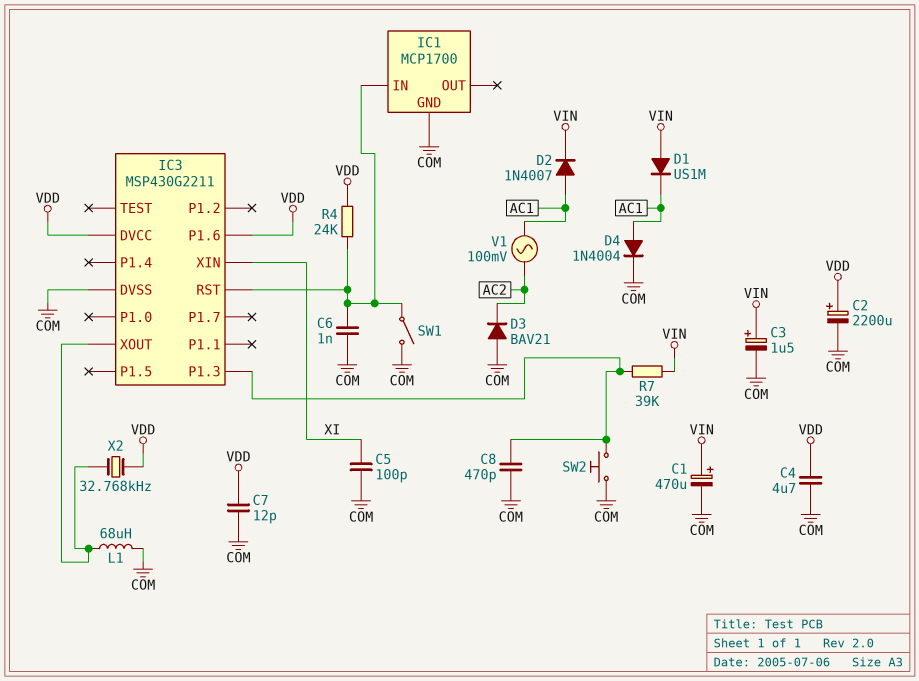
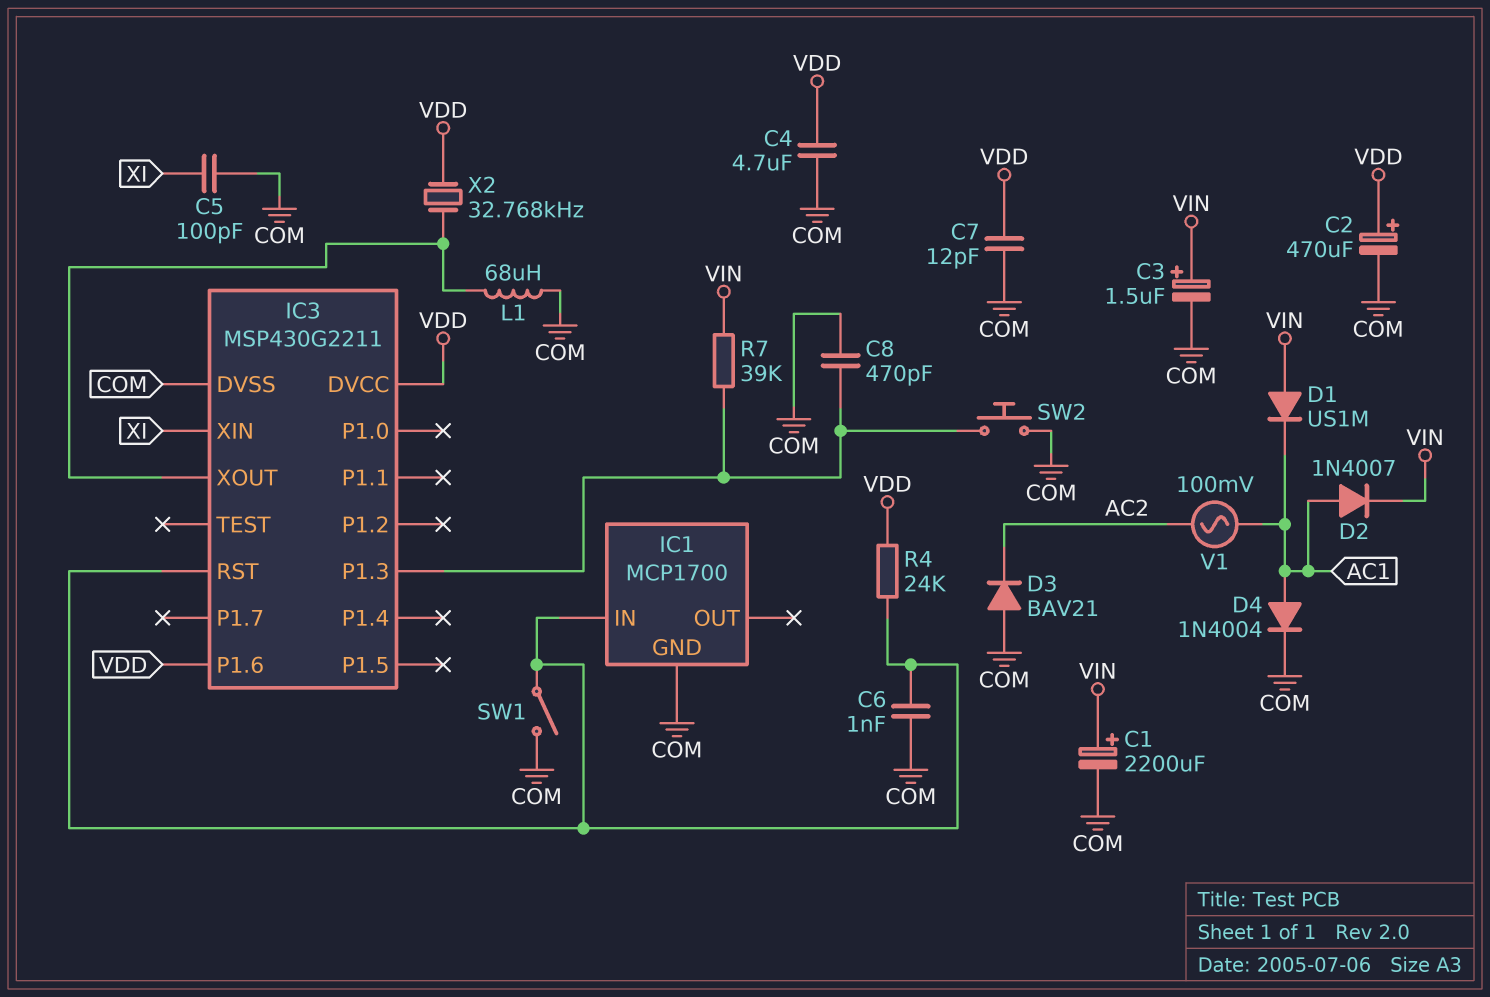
C1: 470uF (plus VIN, minus COM) -> 2200uF (plus VIN, minus COM)
C2: 2200uF (plus VDD, minus COM) -> 470uF (plus VDD, minus COM)

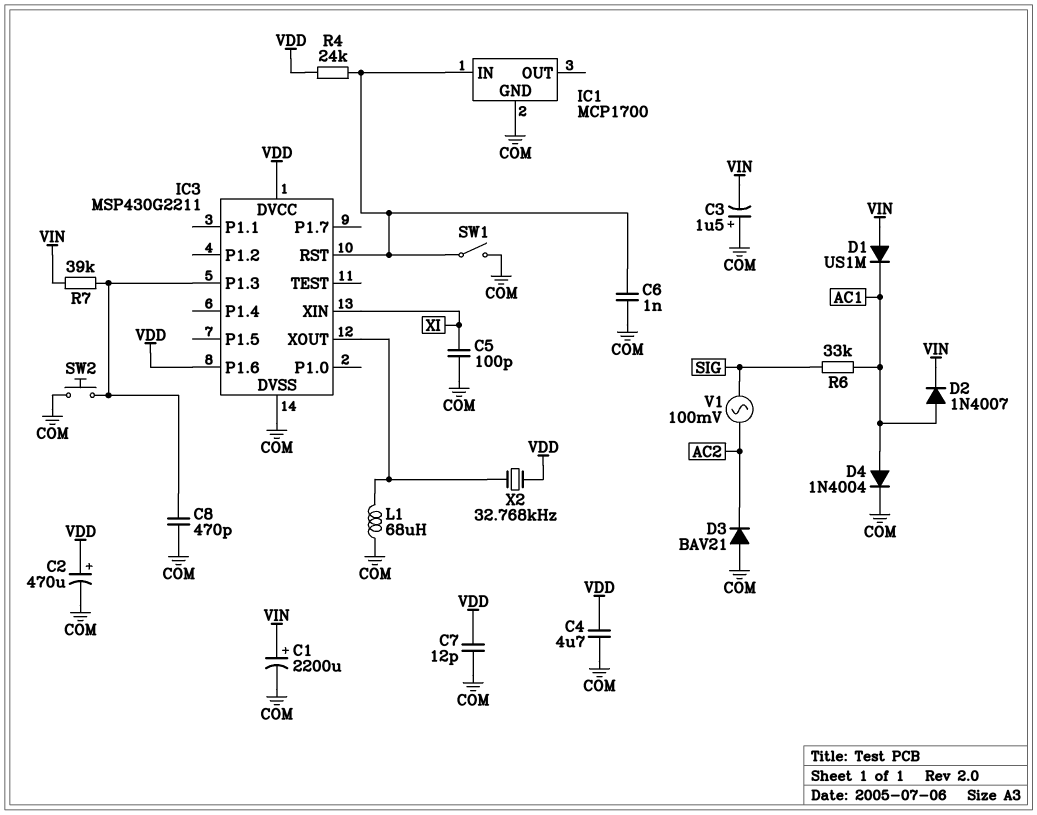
C3: 1.5uF (plus VIN, minus COM) -> 1.5uF (plus COM, minus VIN)
R6: none -> 33k (AC1, SIG)
V1: AC 100mV (AC1, AC2) -> AC 100mV (AC2, SIG)

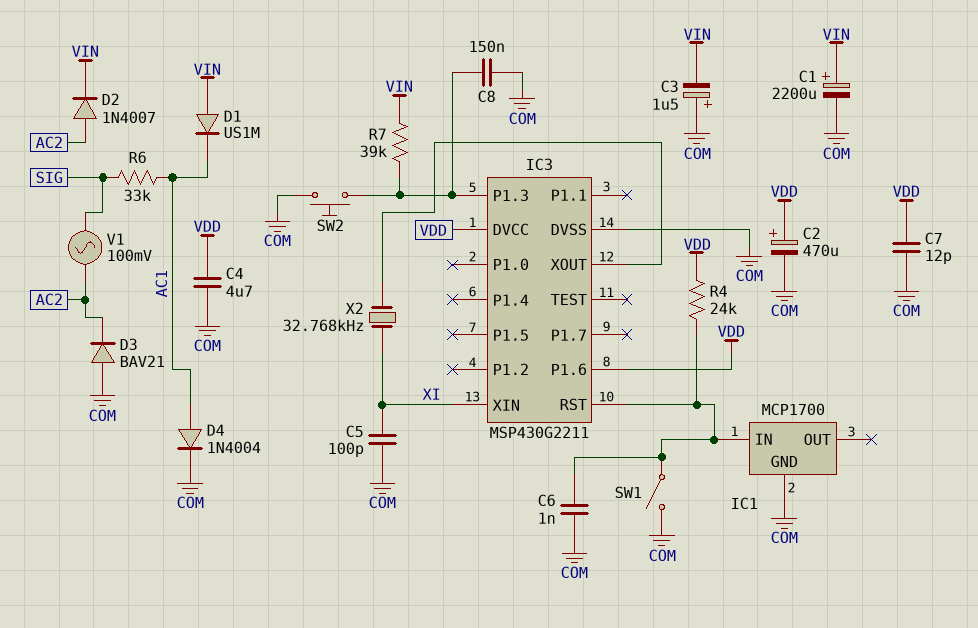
C8: 470pF (COM, IC3/P1.3) -> 150nF (COM, IC3/P1.3)
D2: diode 1N4007 (A AC1, K VIN) -> diode 1N4007 (A AC2, K VIN)
L1: 68uH (COM, IC3/XOUT) -> none
X2: 32.768kHz (IC3/XOUT, VDD) -> 32.768kHz (IC3/XOUT, XI)

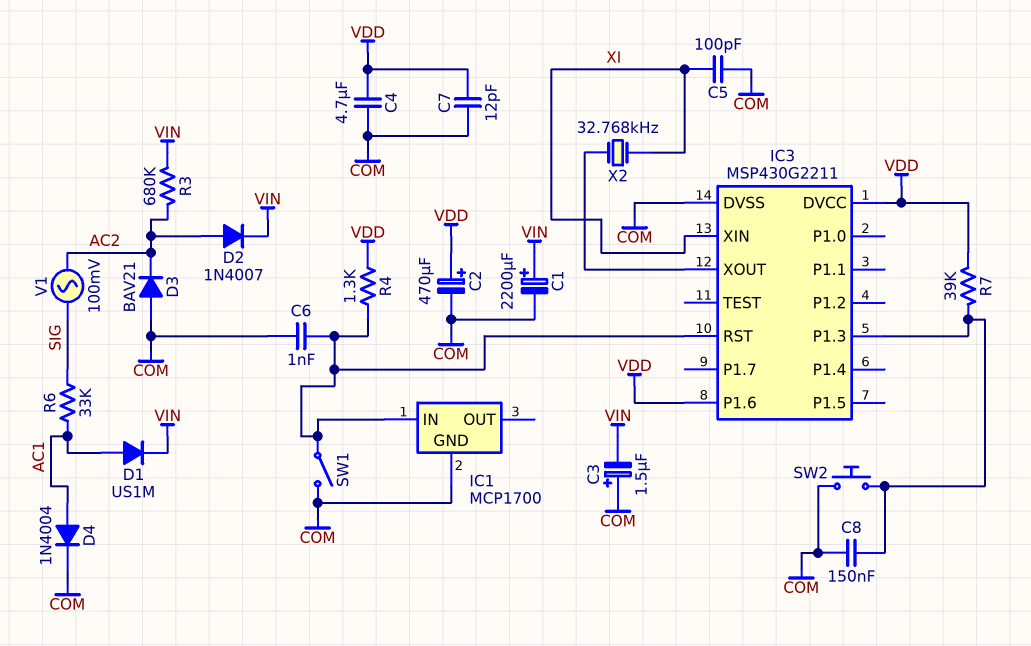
D1: diode US1M (A VIN, K AC1) -> diode US1M (A AC1, K VIN)
R3: none -> 680k (AC2, VIN)
R4: 24k (IC1/IN, VDD) -> 1.3k (IC1/IN, VDD)
R7: 39k (IC3/P1.3, VIN) -> 39k (IC3/P1.3, VDD)

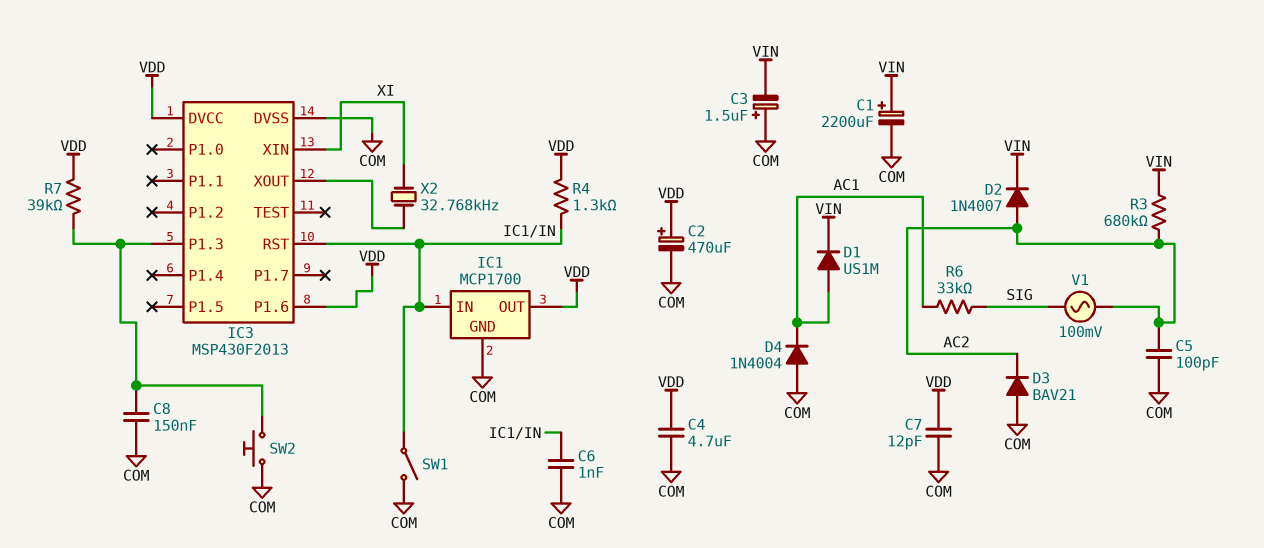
C5: 100pF (COM, XI) -> 100pF (AC2, COM)
D4: diode 1N4004 (A AC1, K COM) -> diode 1N4004 (A COM, K AC1)
IC1 pin OUT: none -> VDD
IC3: MSP430G2211 -> MSP430F2013

